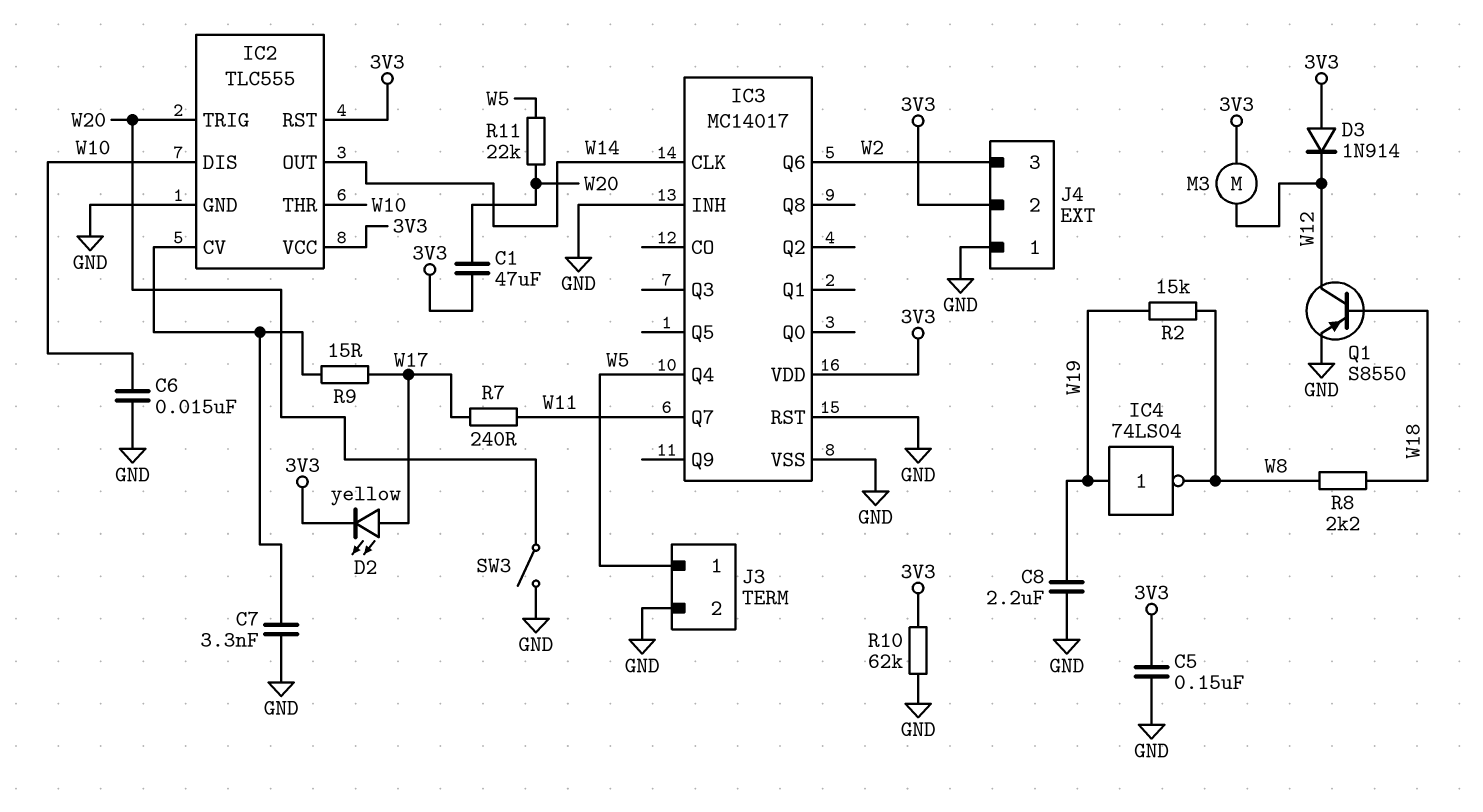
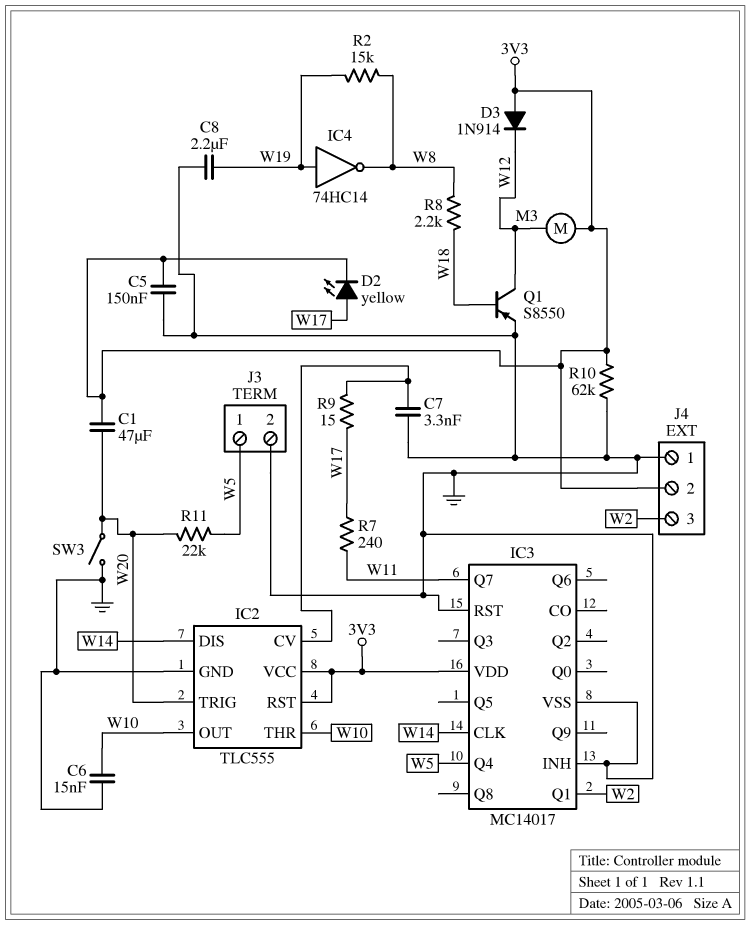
IC2 pin DIS: W10 -> W14
IC2 pin OUT: W14 -> W10
IC3 pin Q1: none -> W2
IC3 pin Q6: W2 -> none
IC4: NOT 74LS04 (in W19, out W8) -> NOT 74HC14 (in W19, out W8)

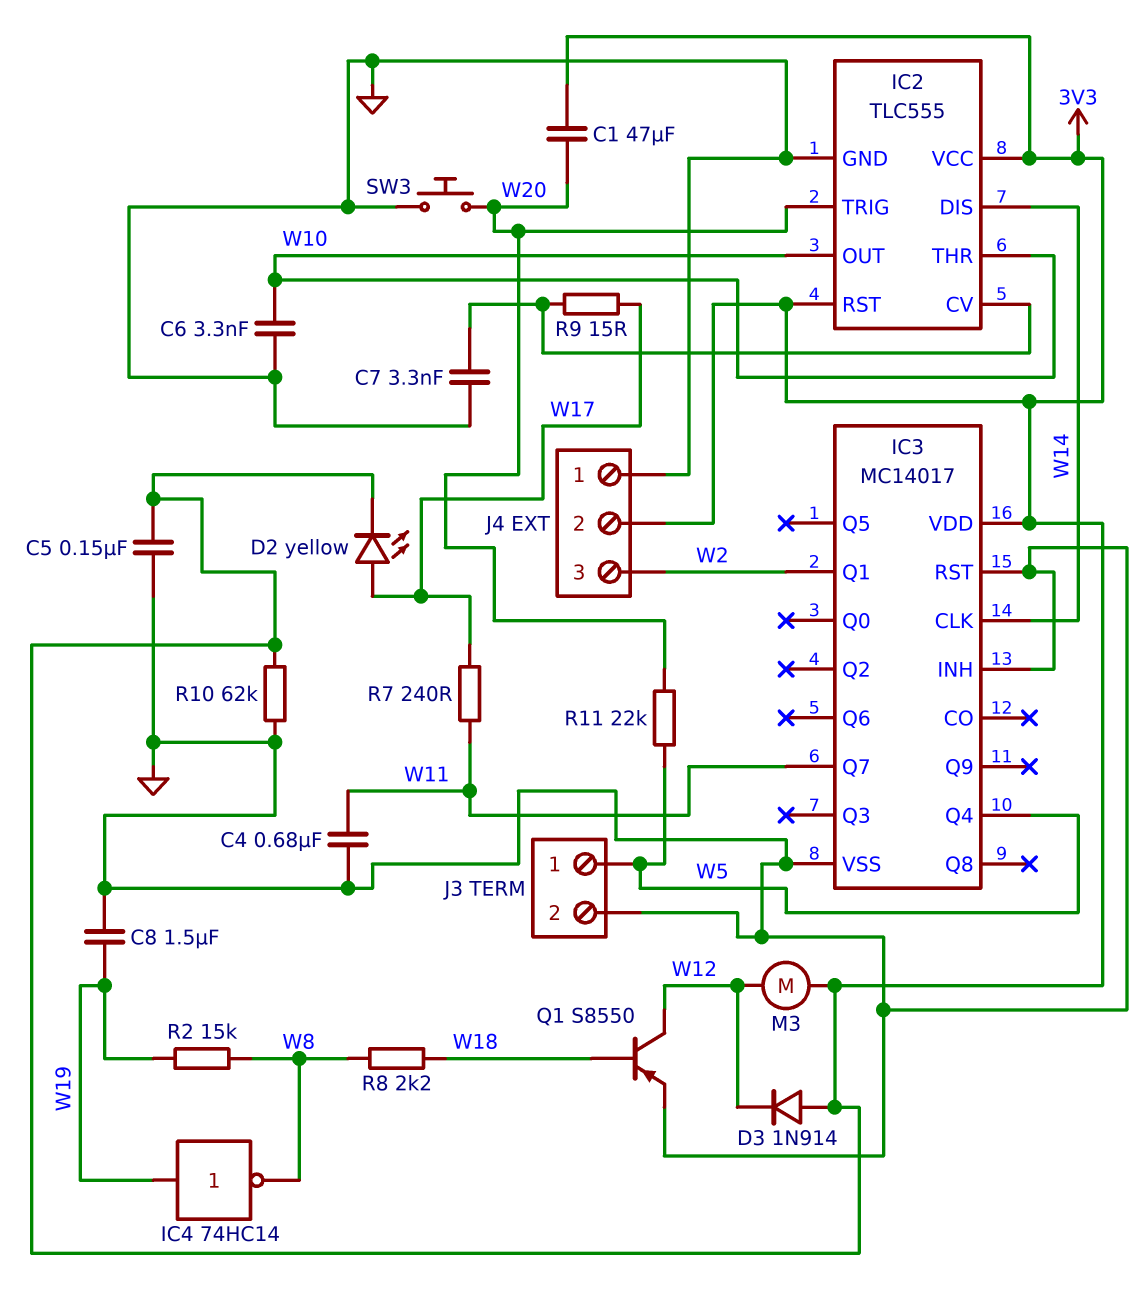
C4: none -> 680nF (GND, W11)
C6: 15nF (GND, W10) -> 3.3nF (GND, W10)
C8: 2.2uF (GND, W19) -> 1.5uF (GND, W19)
SW3: switch (GND, W20) -> button (GND, W20)

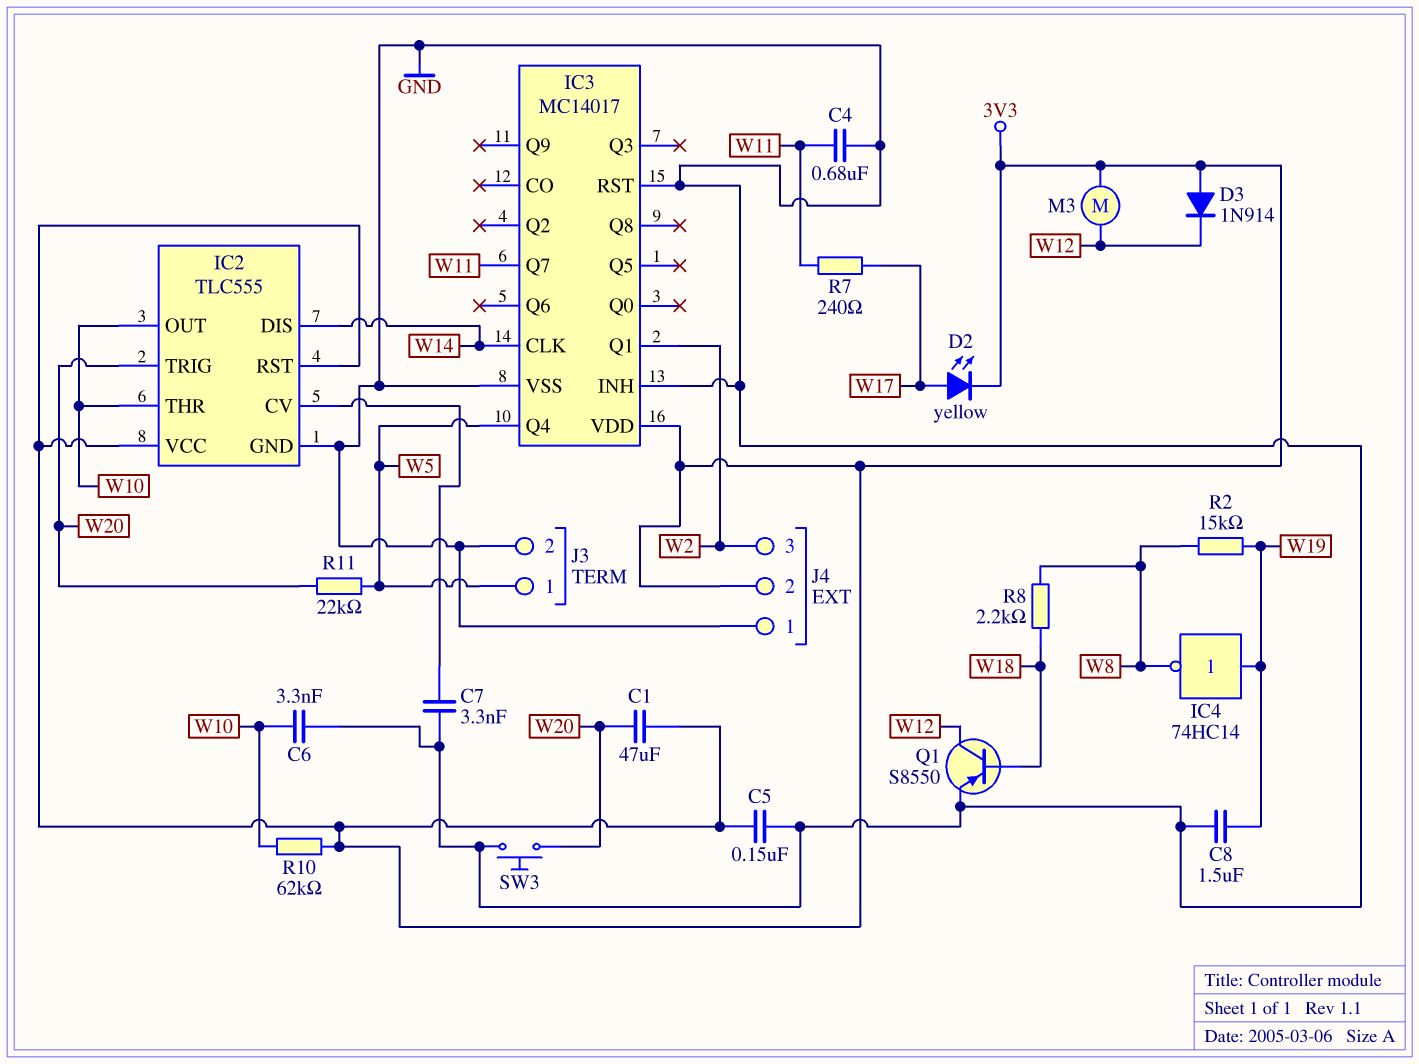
R9: 15 (IC2/CV, W17) -> none
R10: 62k (3V3, GND) -> 62k (3V3, W10)

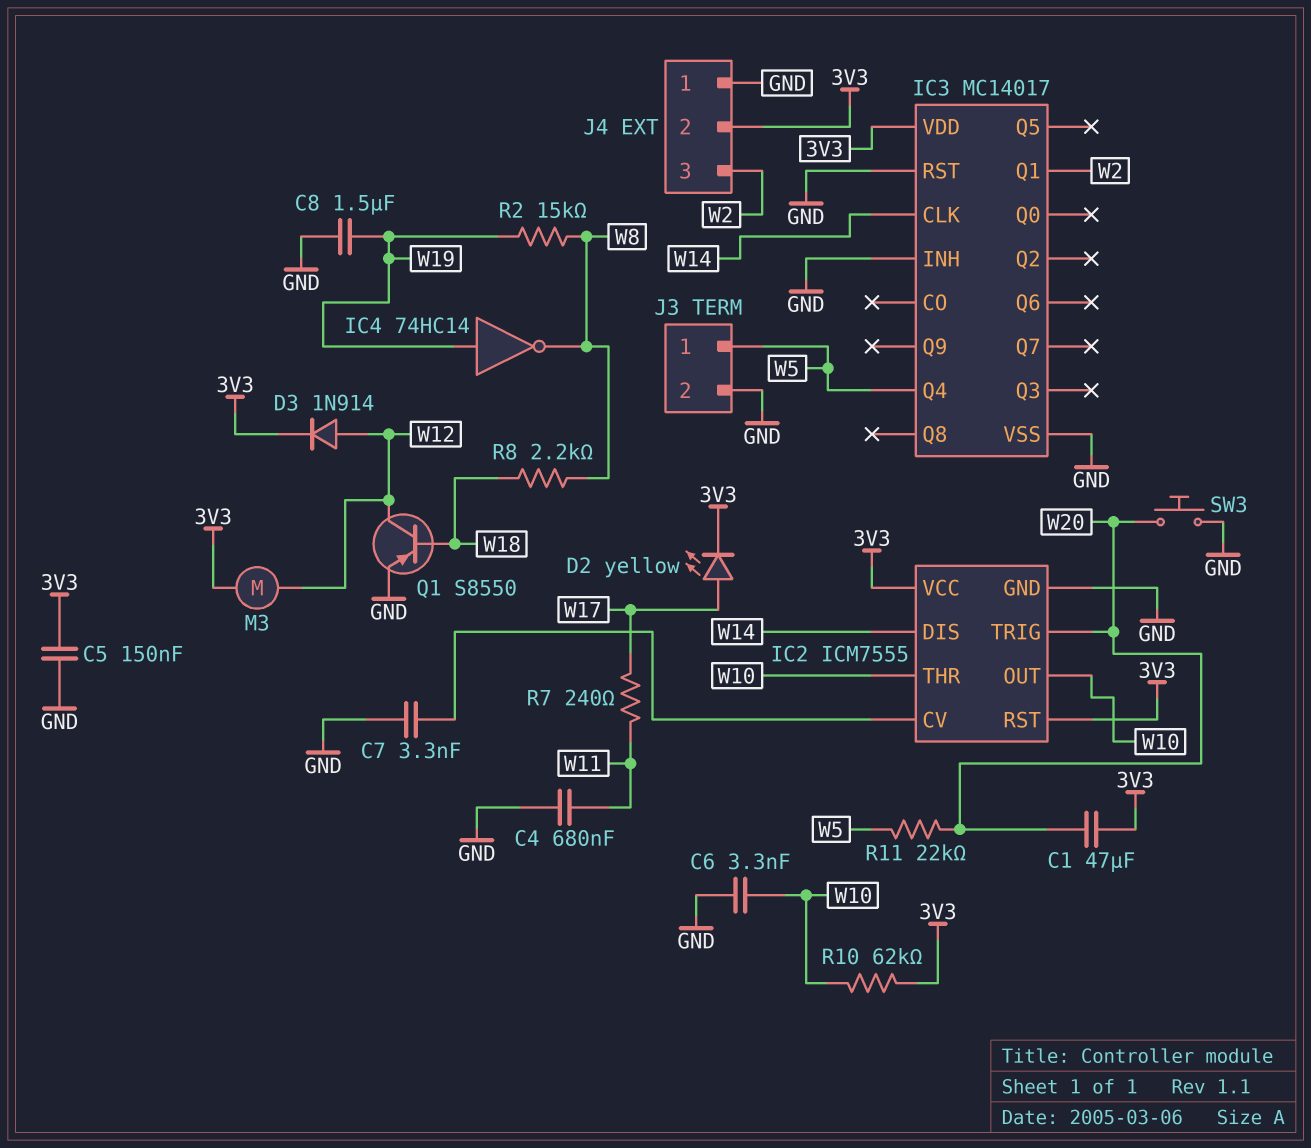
D3: diode 1N914 (A 3V3, K W12) -> diode 1N914 (A W12, K 3V3)
IC2: TLC555 -> ICM7555
IC3 pin Q7: W11 -> none

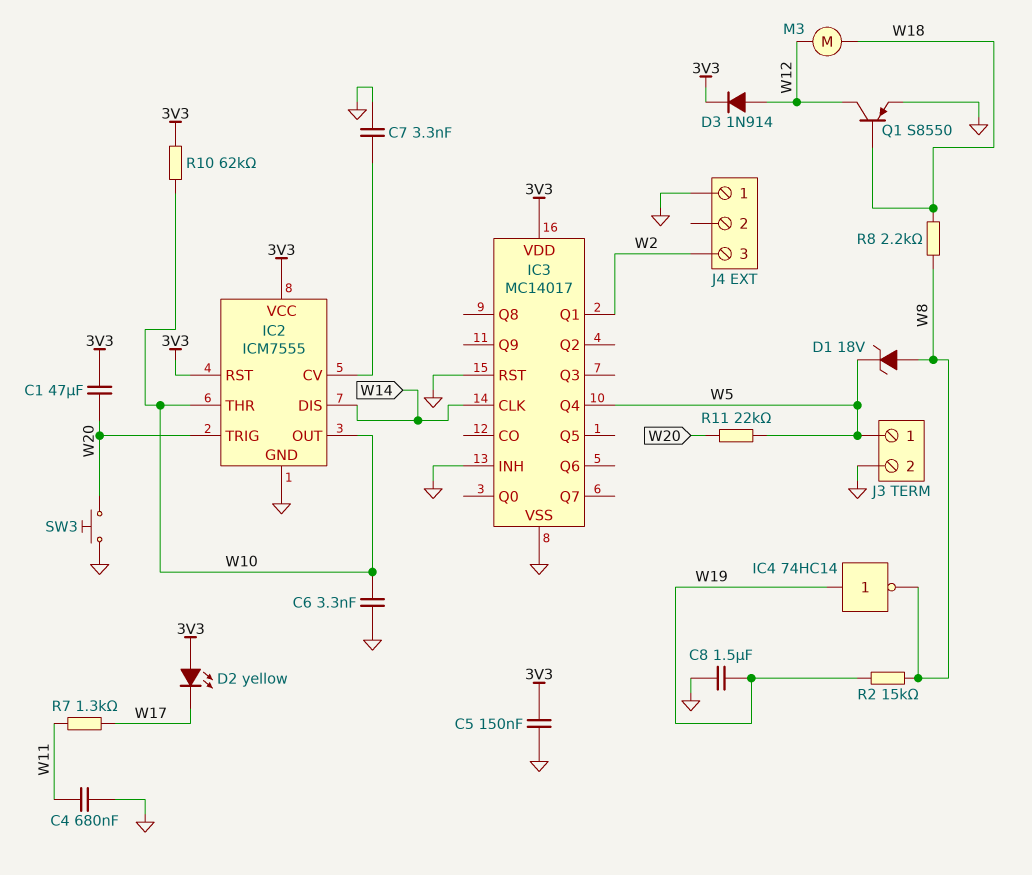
D1: none -> zener 18V (A W8, K W5)
D2: LED yellow (A W17, K 3V3) -> LED yellow (A 3V3, K W17)
J4 pin 2: 3V3 -> none
M3: motor (3V3, W12) -> motor (W12, W18)
R7: 240 (W11, W17) -> 1.3k (W11, W17)

